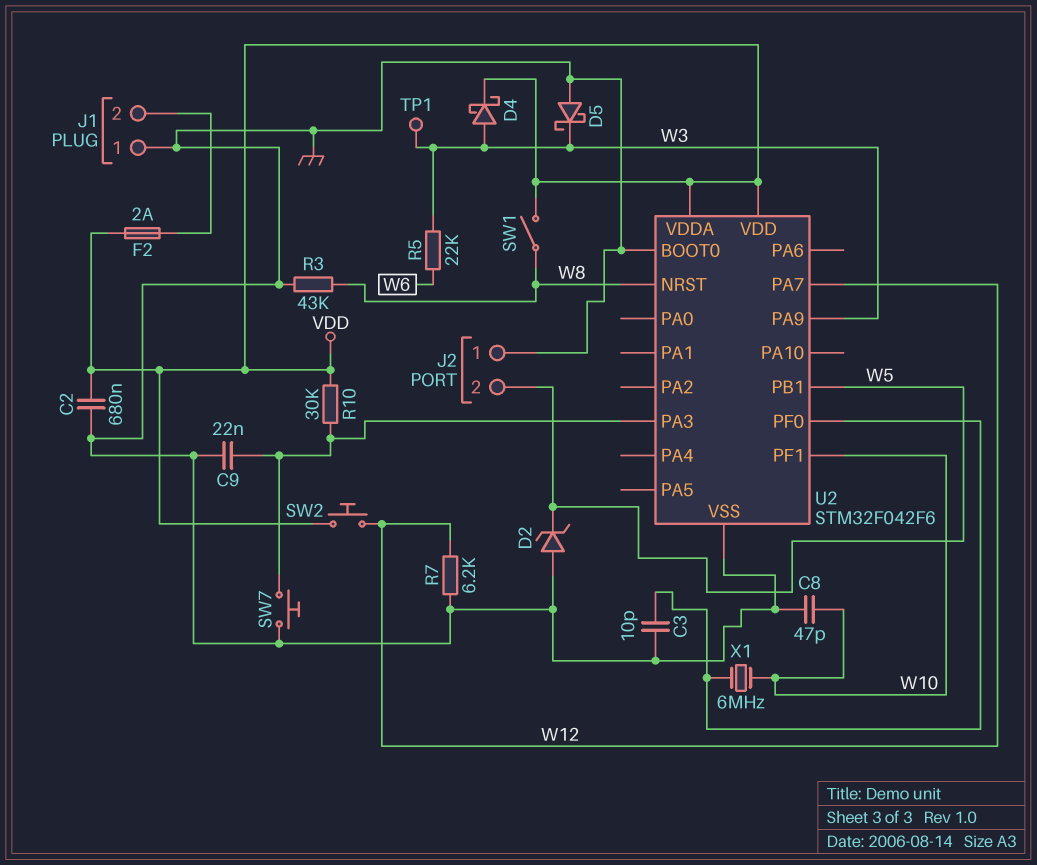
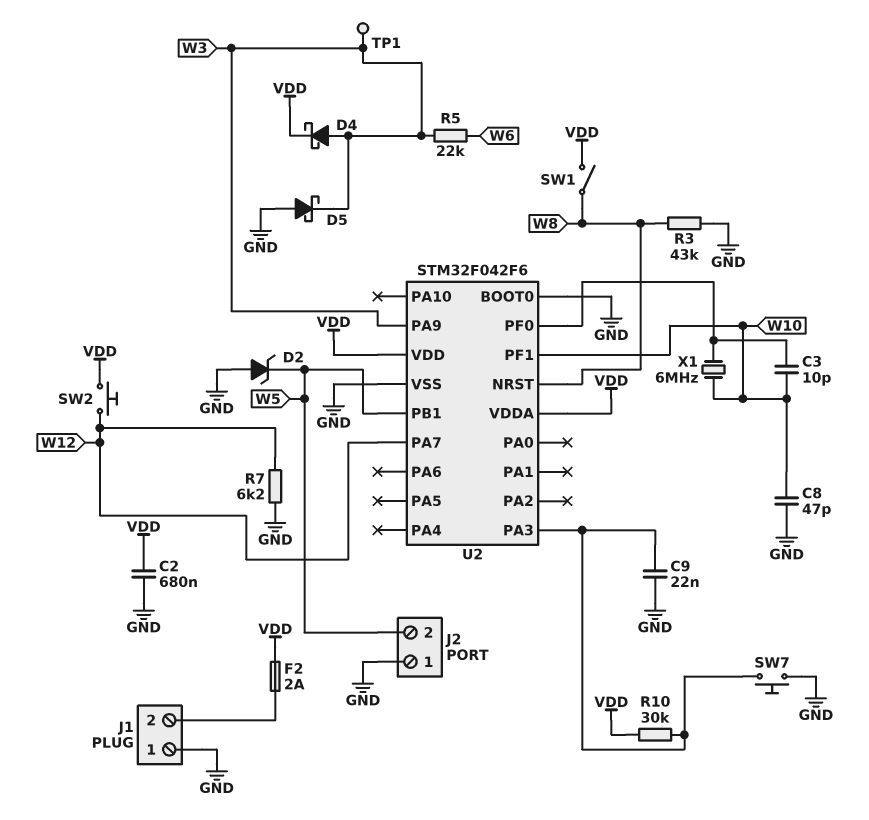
C3: 10pF (GND, U2/PF0) -> 10pF (U2/PF0, W10)

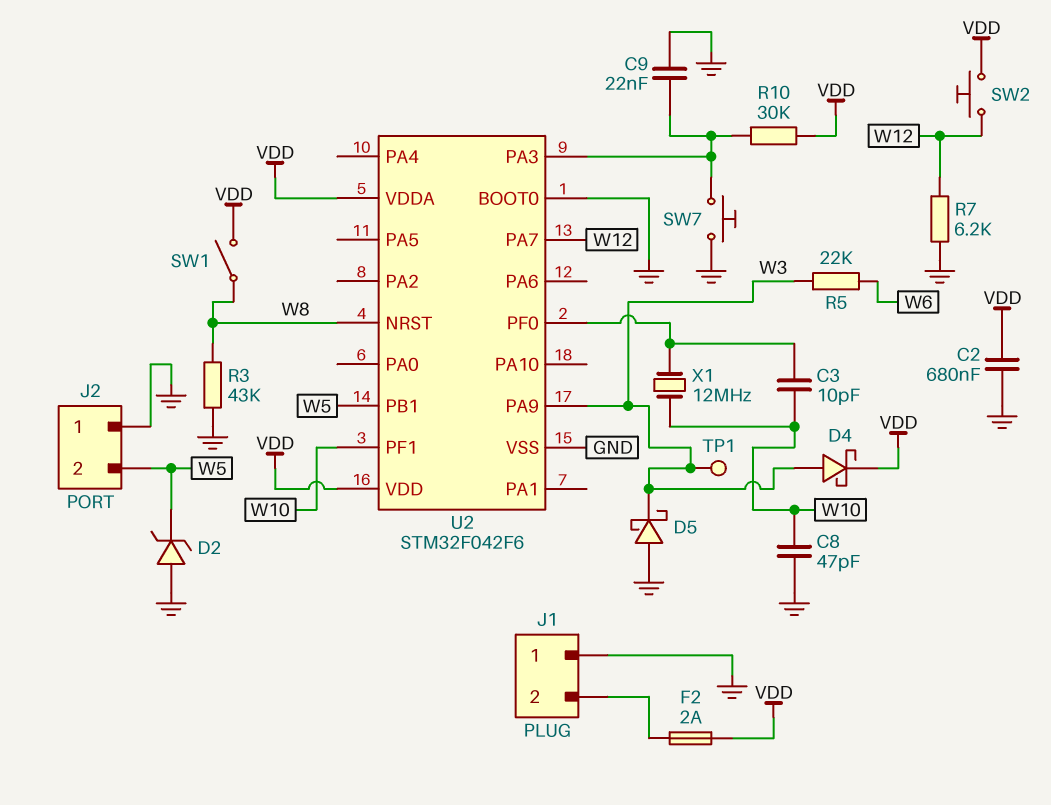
X1: 6MHz (U2/PF0, W10) -> 12MHz (U2/PF0, W10)

